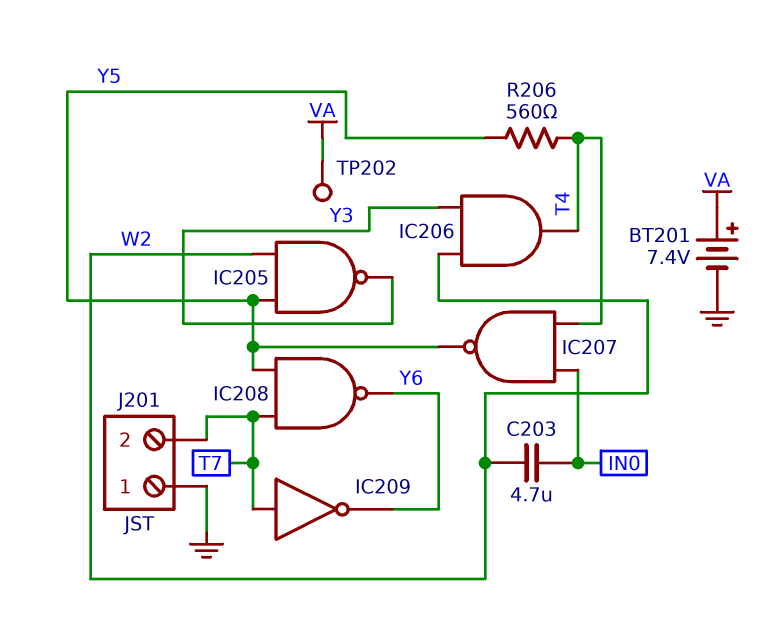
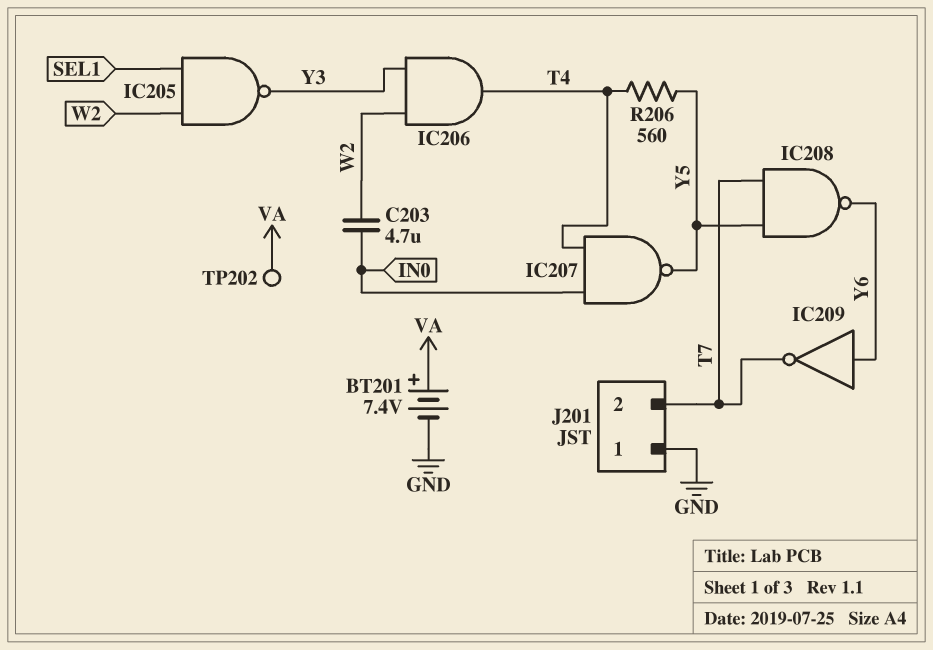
IC205: NAND (in W2, in Y5, out Y3) -> NAND (in SEL1, in W2, out Y3)
IC209: NOT (in T7, out Y6) -> NOT (in Y6, out T7)

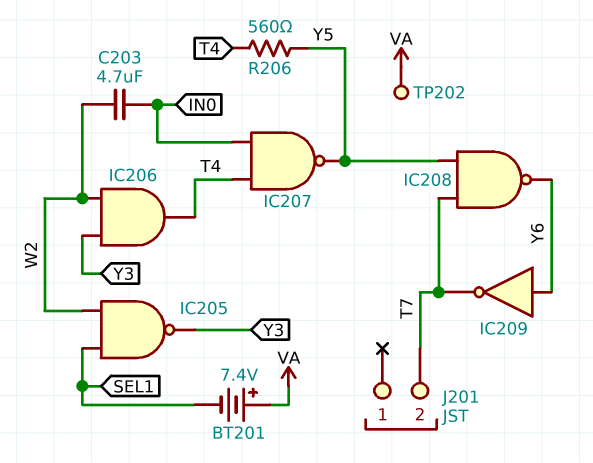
BT201: 7.4V (plus VA, minus GND) -> 7.4V (plus VA, minus SEL1)
J201 pin 1: GND -> none

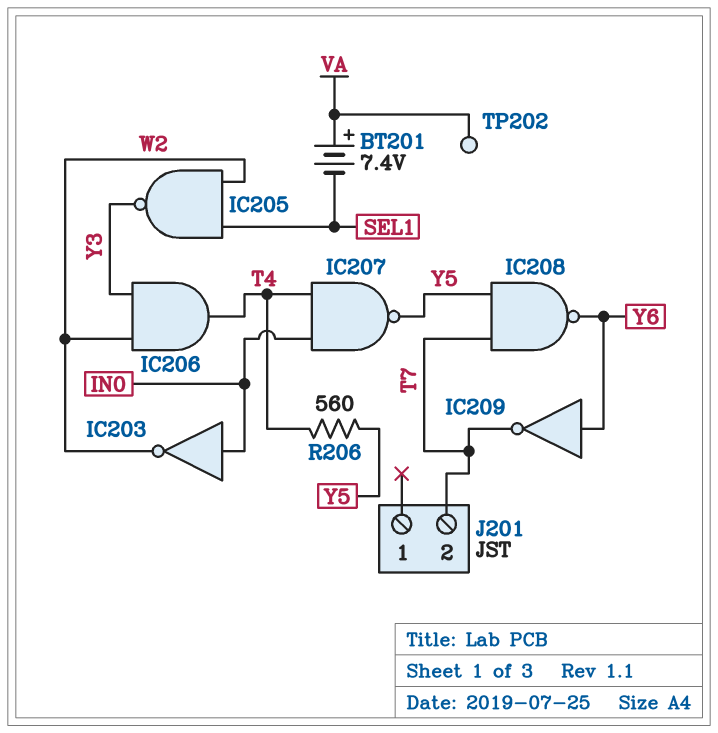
C203: 4.7uF (IN0, W2) -> none
IC203: none -> NOT (in IN0, out W2)

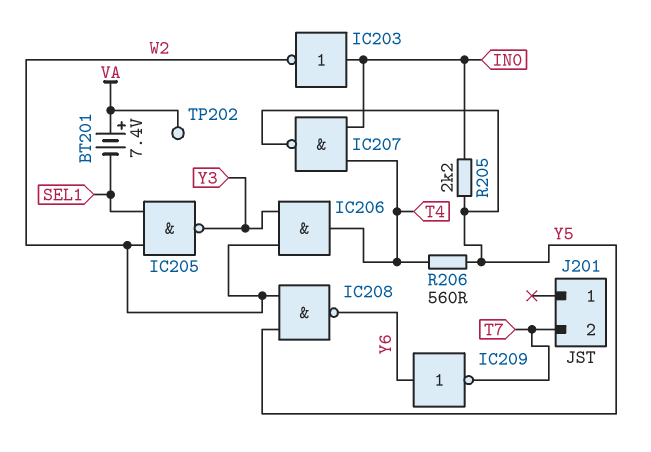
IC208: NAND (in T7, in Y5, out Y6) -> NAND (in W2, in Y5, out Y6)
R205: none -> 2.2k (IN0, Y5)

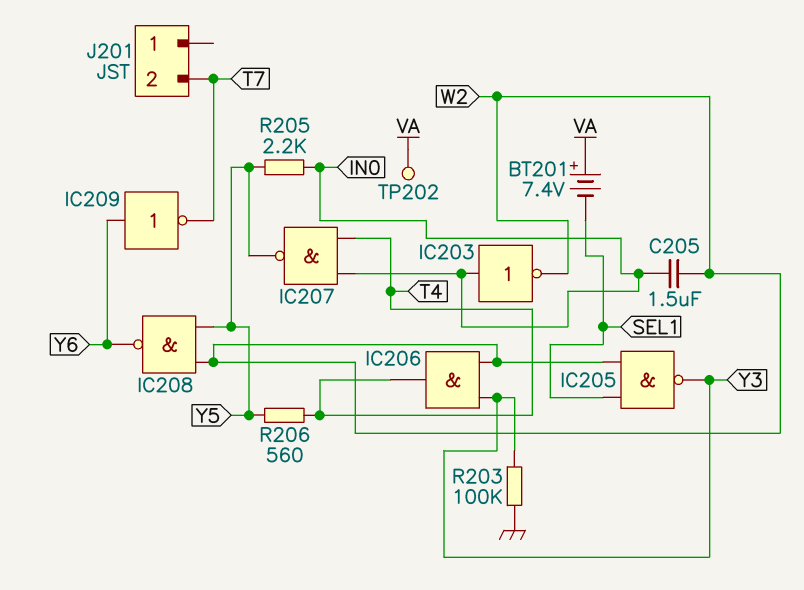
C205: none -> 1.5uF (IN0, W2)
R203: none -> 100k (GND, Y3)

